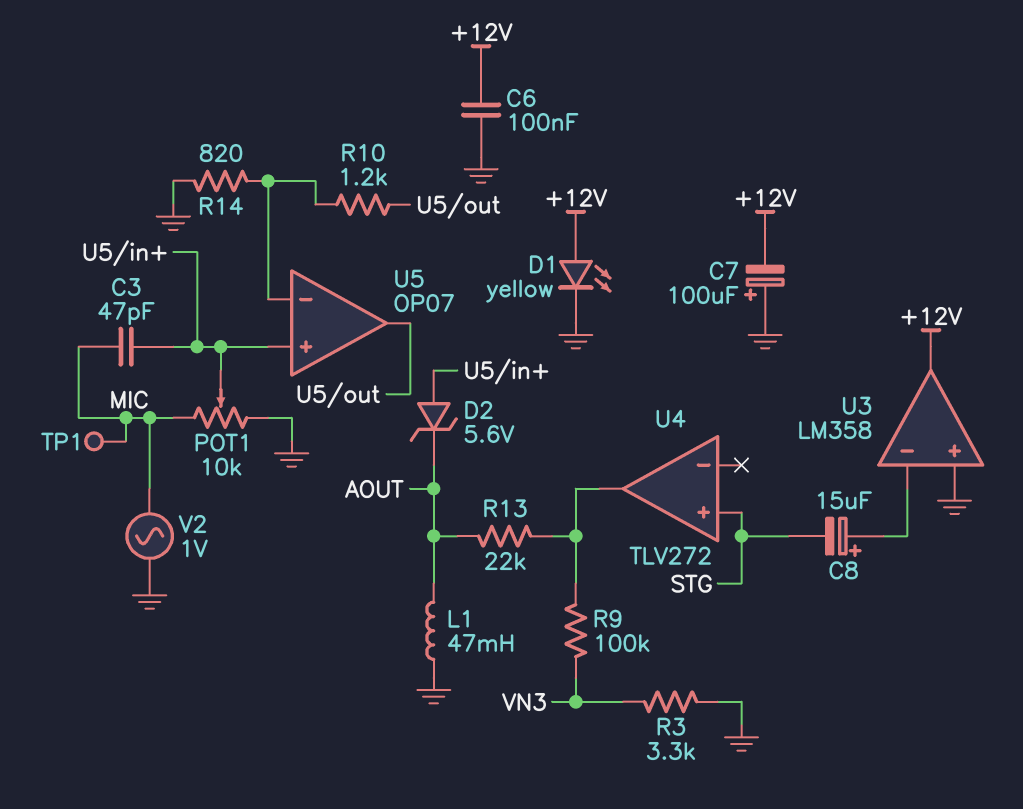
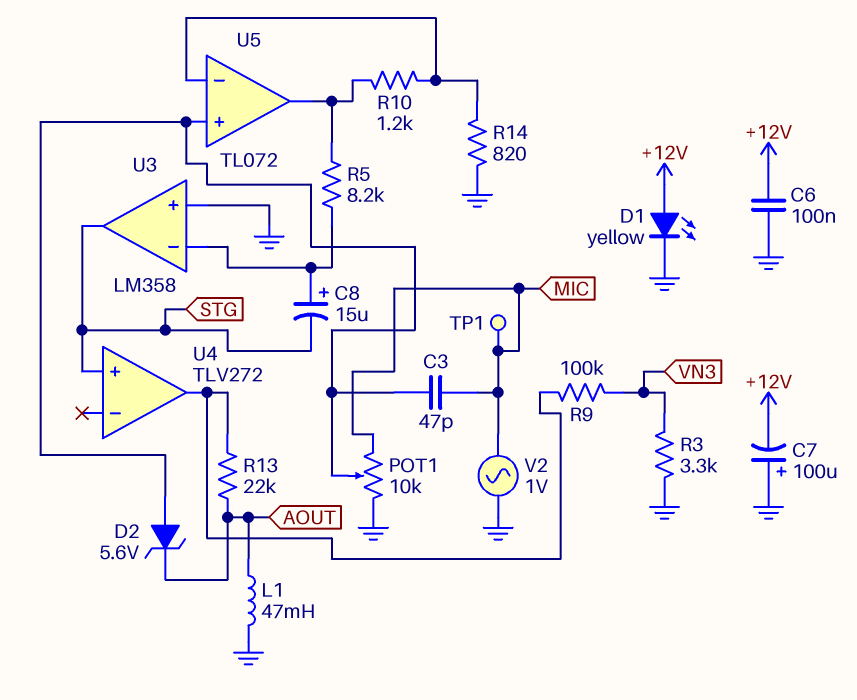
R5: none -> 8.2k (U3/in-, U5/out)
U3 pin out: +12V -> STG
U5: OP07 -> TL072

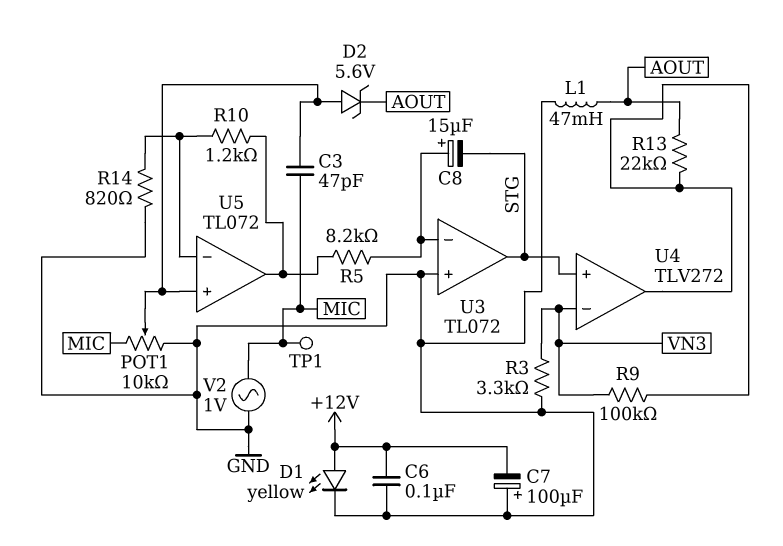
U3: LM358 -> TL072
U4 pin in-: none -> VN3

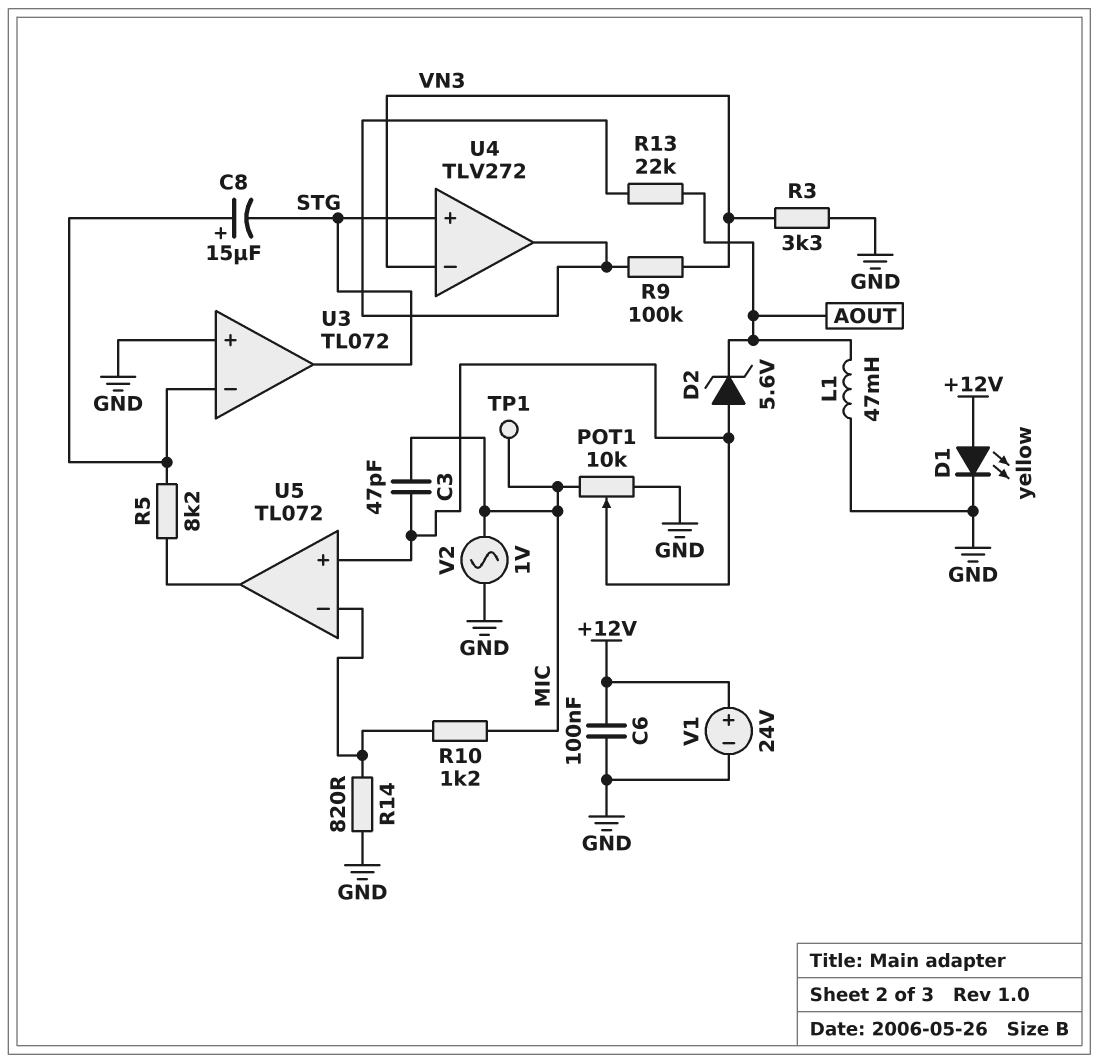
C7: 100uF (plus GND, minus +12V) -> none
R10: 1.2k (U5/in-, U5/out) -> 1.2k (MIC, U5/in-)
V1: none -> 24V (plus +12V, minus GND)

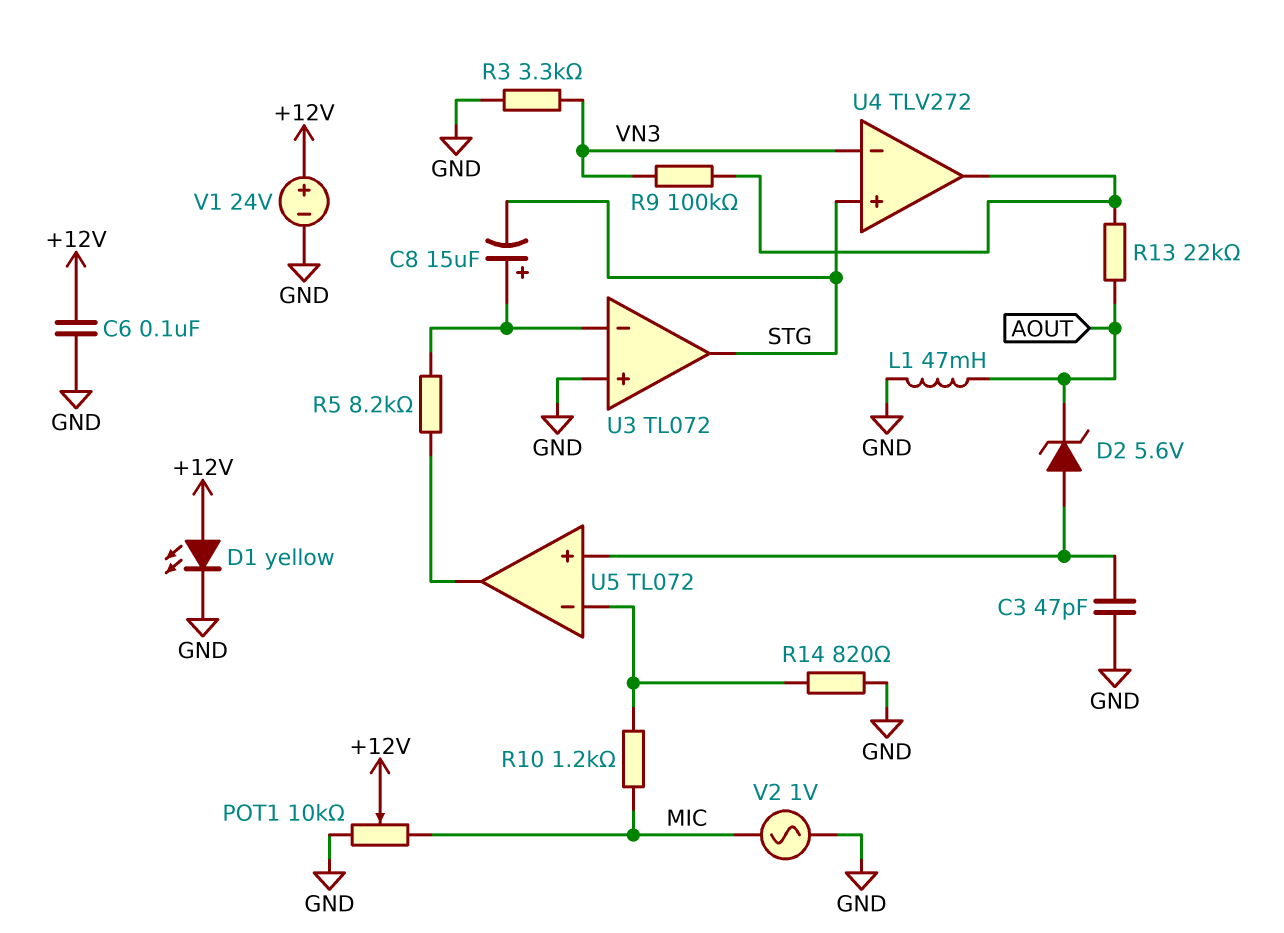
C3: 47pF (MIC, U5/in+) -> 47pF (GND, U5/in+)
POT1: 10k (GND, MIC, wiper U5/in+) -> 10k (GND, MIC, wiper +12V)
TP1: test point (MIC) -> none

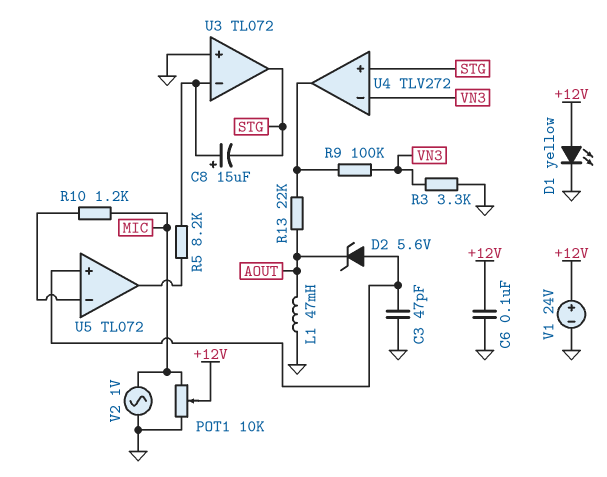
R14: 820 (GND, U5/in-) -> none

